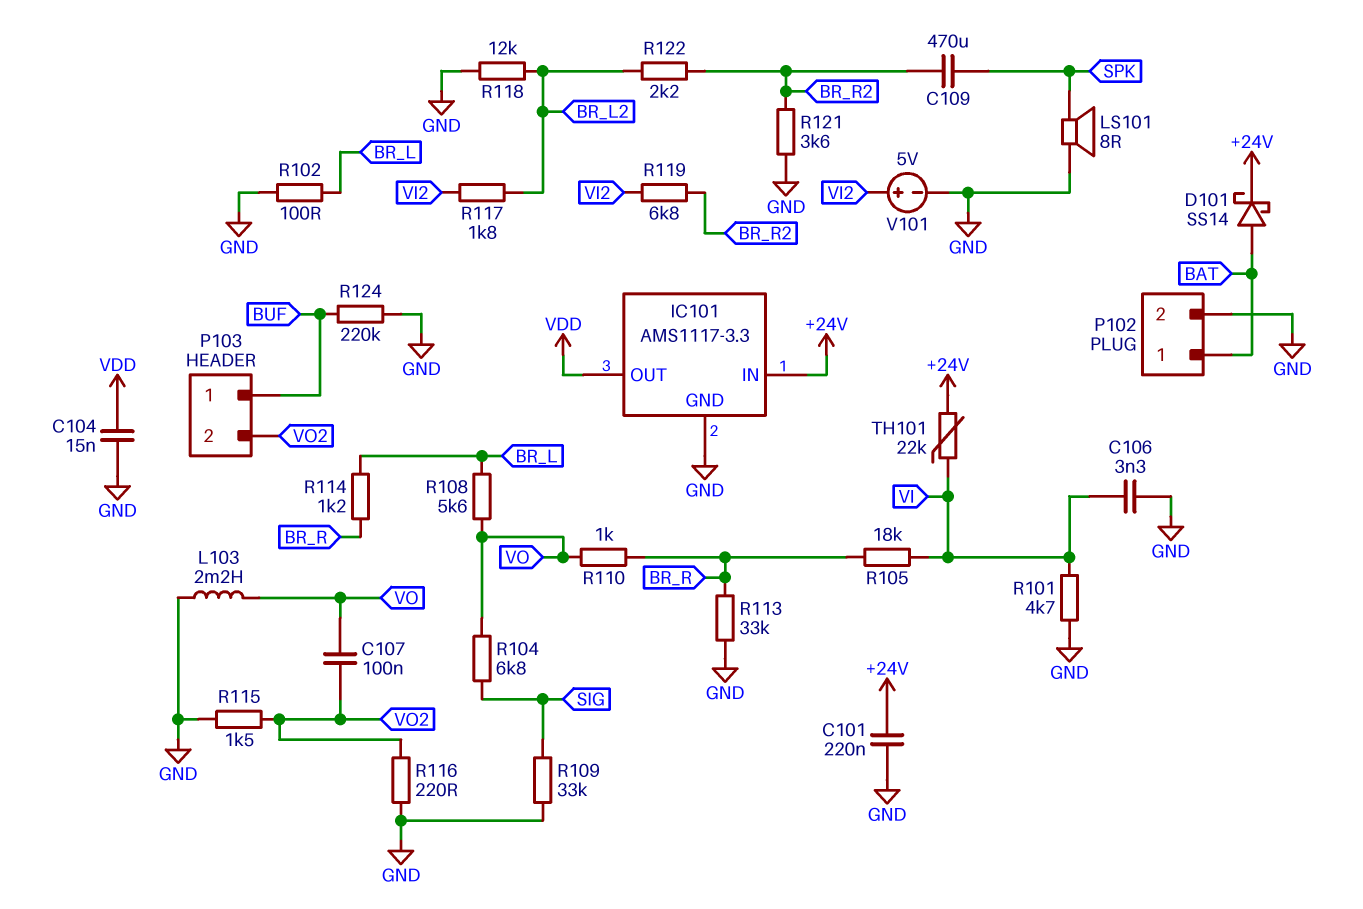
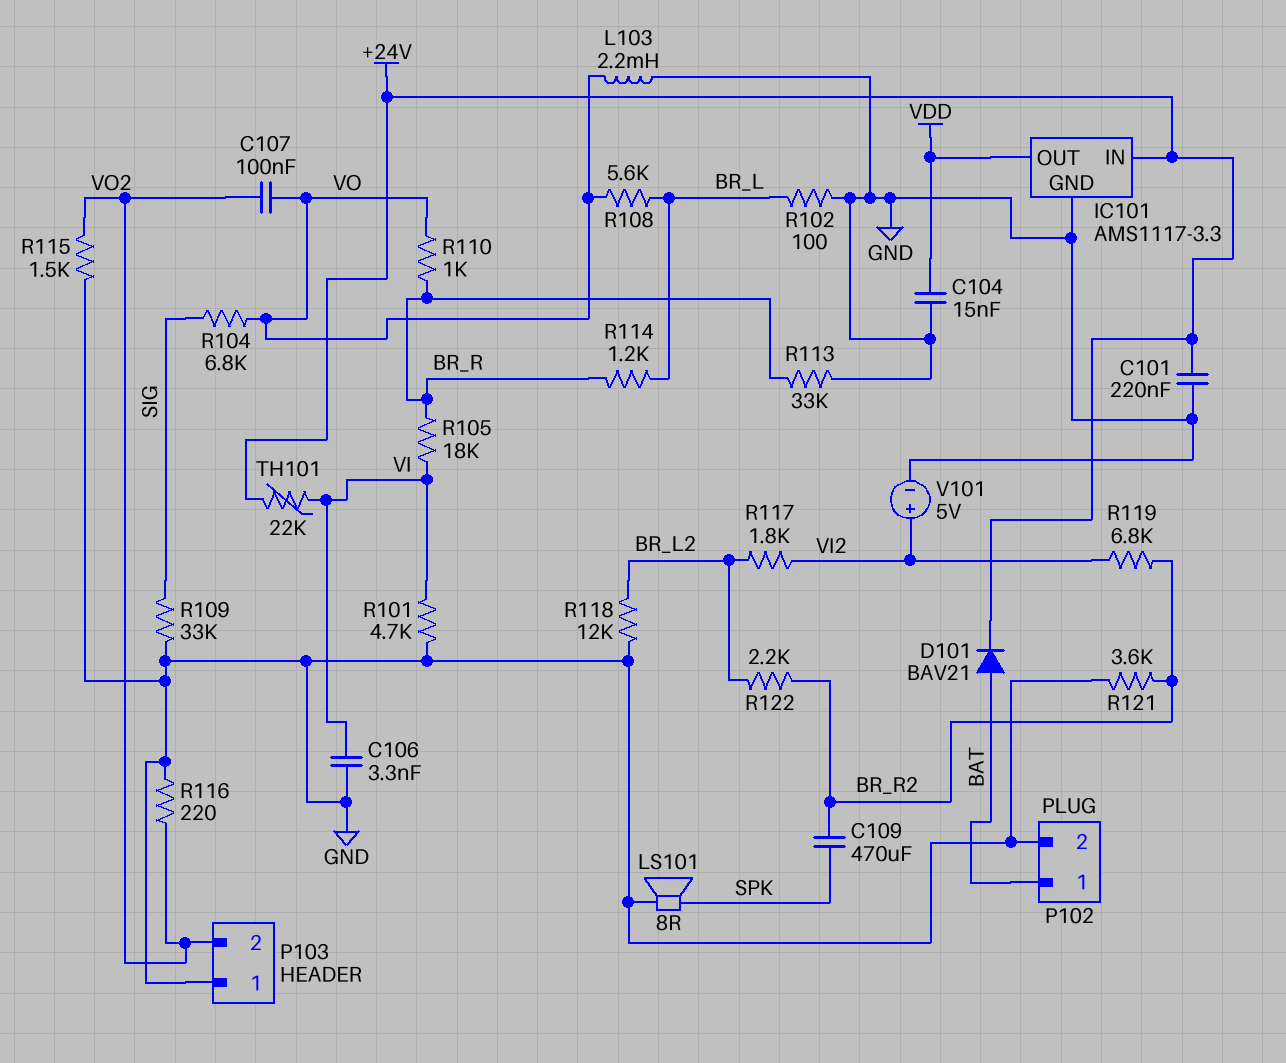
D101: schottky SS14 (A BAT, K +24V) -> diode BAV21 (A BAT, K +24V)
P103 pin 1: BUF -> GND
R124: 220k (BUF, GND) -> none

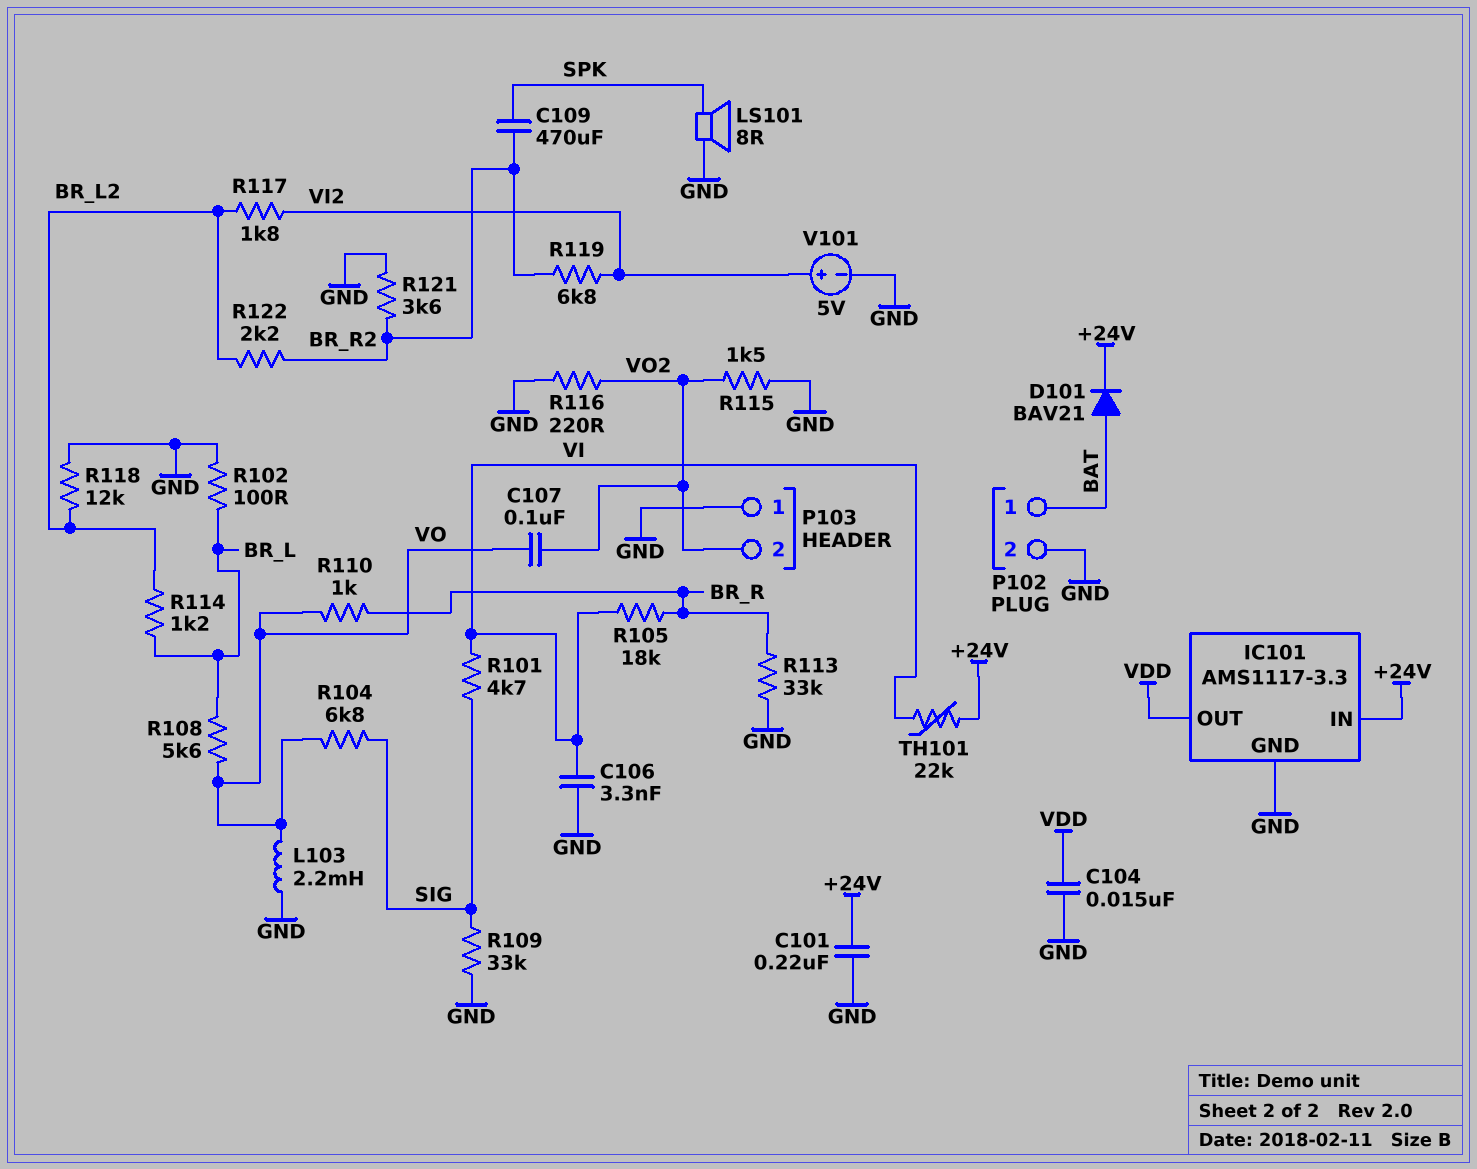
R101: 4.7k (GND, VI) -> 4.7k (SIG, VI)
R114: 1.2k (BR_L, BR_R) -> 1.2k (BR_L, BR_L2)

